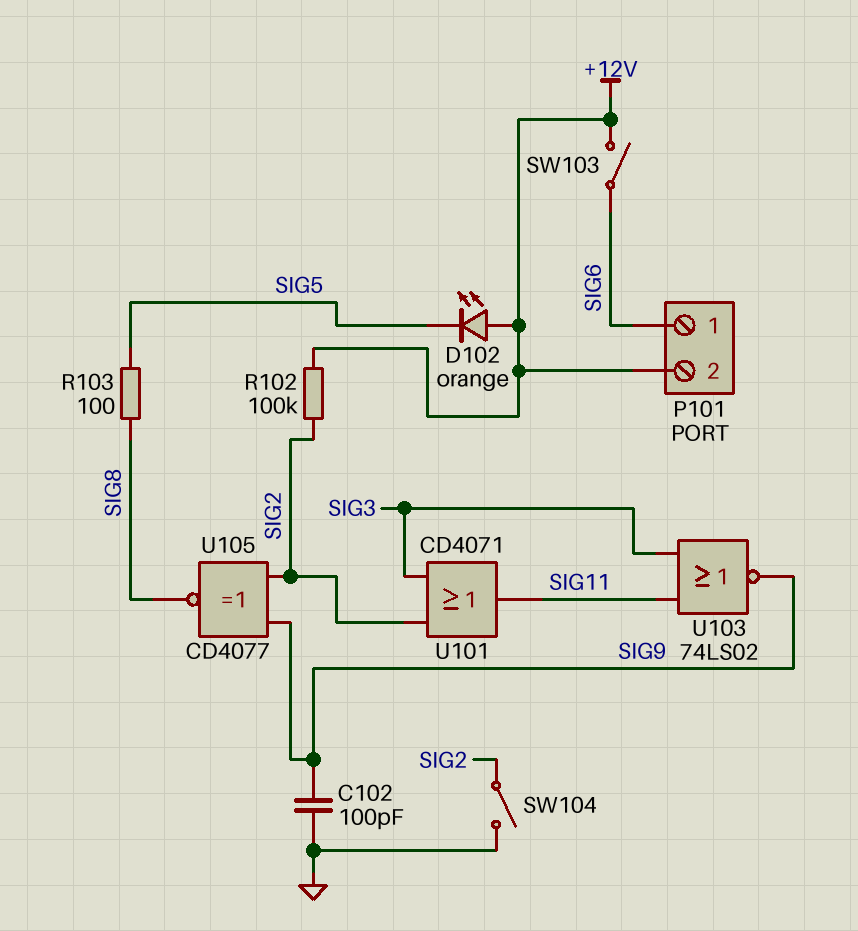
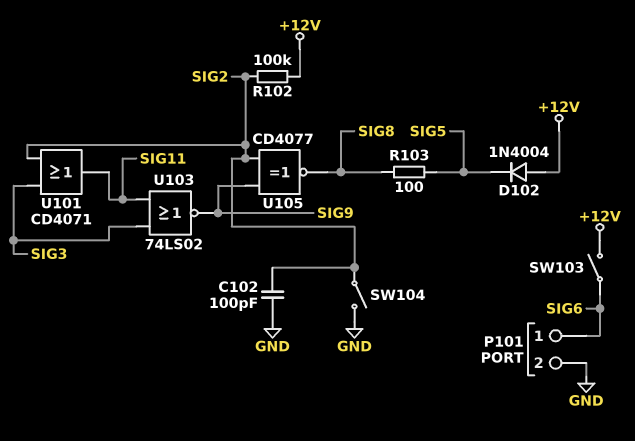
C102: 100pF (GND, SIG9) -> 100pF (GND, SIG2)
D102: LED orange (A +12V, K SIG5) -> diode 1N4004 (A +12V, K SIG5)
P101 pin 2: +12V -> GND

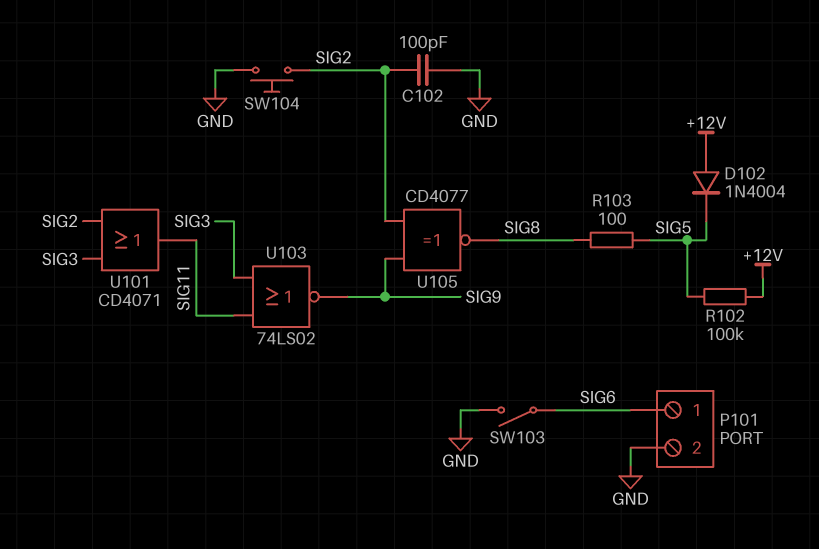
R102: 100k (+12V, SIG2) -> 100k (+12V, SIG5)
SW103: switch (+12V, SIG6) -> switch (GND, SIG6)
SW104: switch (GND, SIG2) -> button (GND, SIG2)

